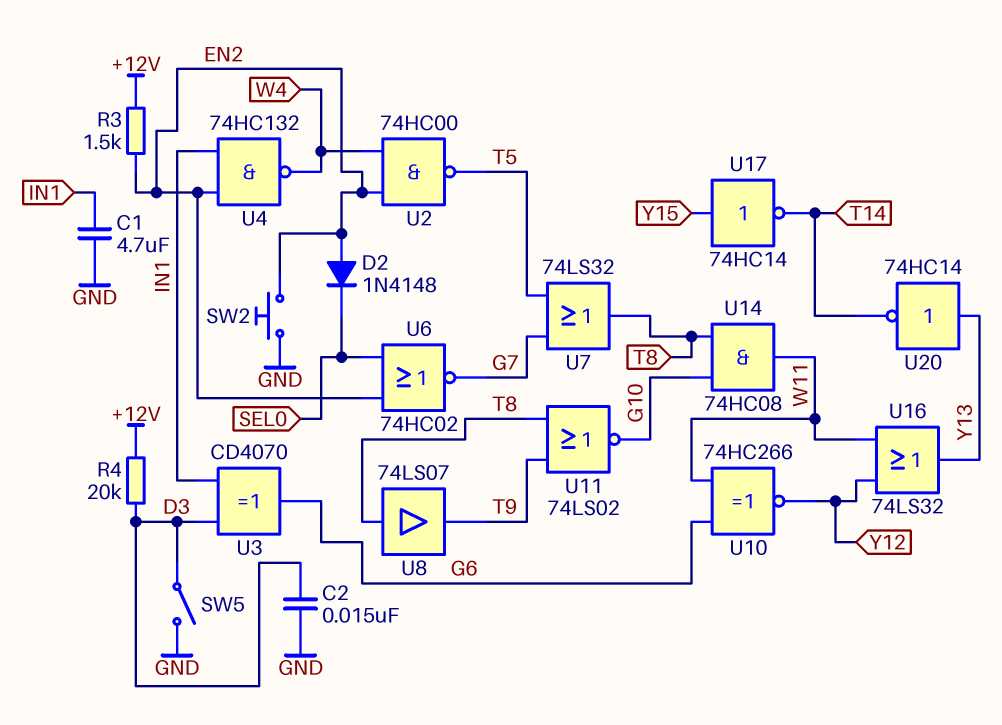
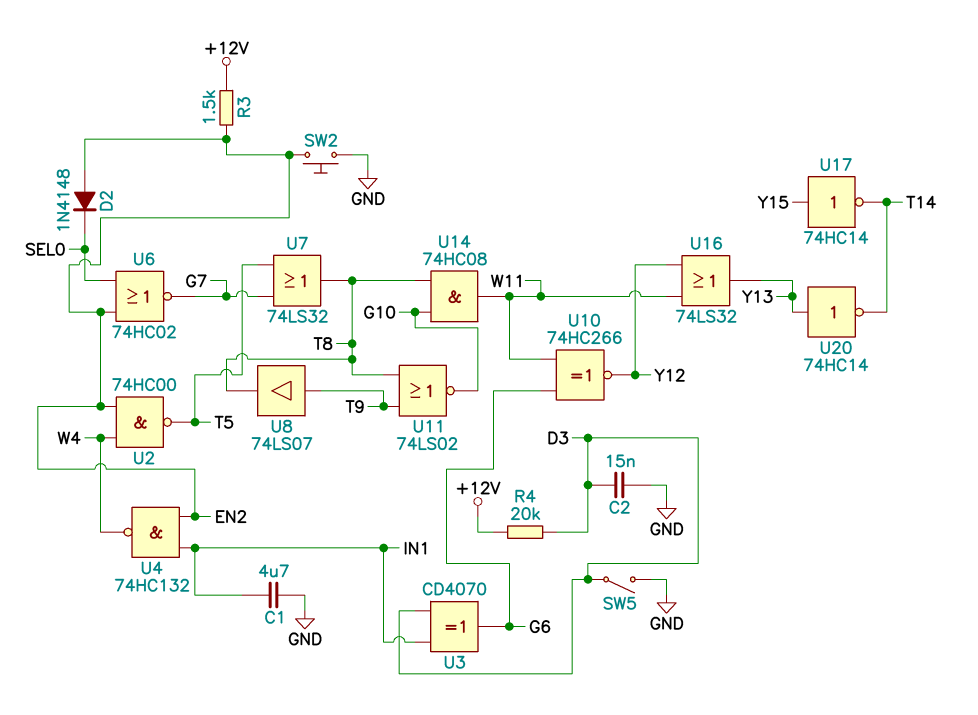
U8: buffer 74LS07 (in T8, out T9) -> buffer 74LS07 (in T9, out T8)

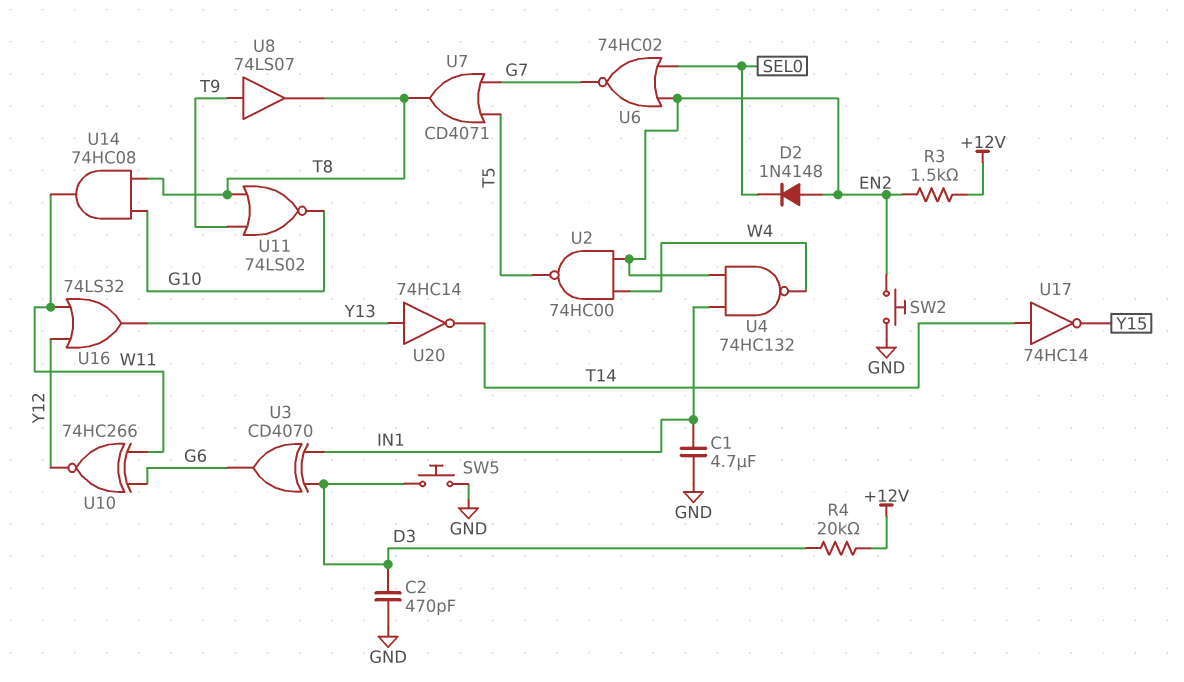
C2: 15nF (D3, GND) -> 470pF (D3, GND)
SW5: switch (D3, GND) -> button (D3, GND)
U7: OR 74LS32 (in G7, in T5, out T8) -> OR CD4071 (in G7, in T5, out T8)
U17: NOT 74HC14 (in Y15, out T14) -> NOT 74HC14 (in T14, out Y15)

